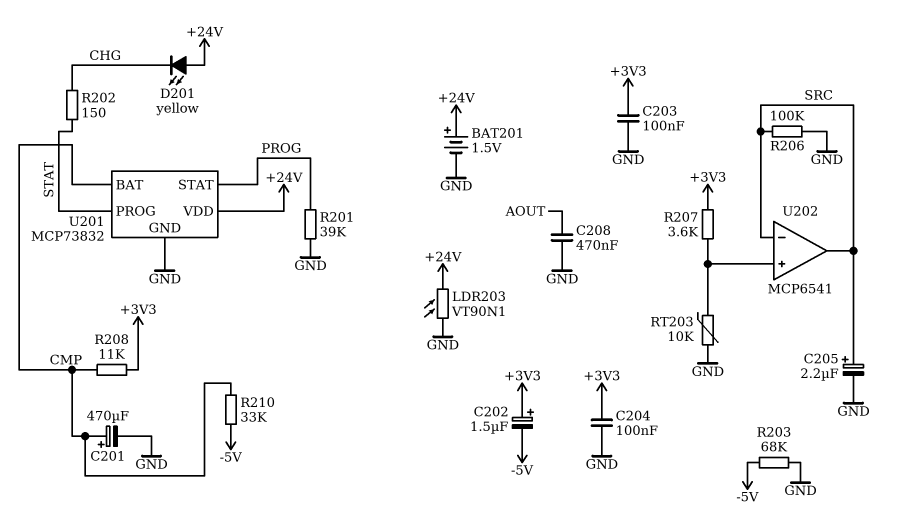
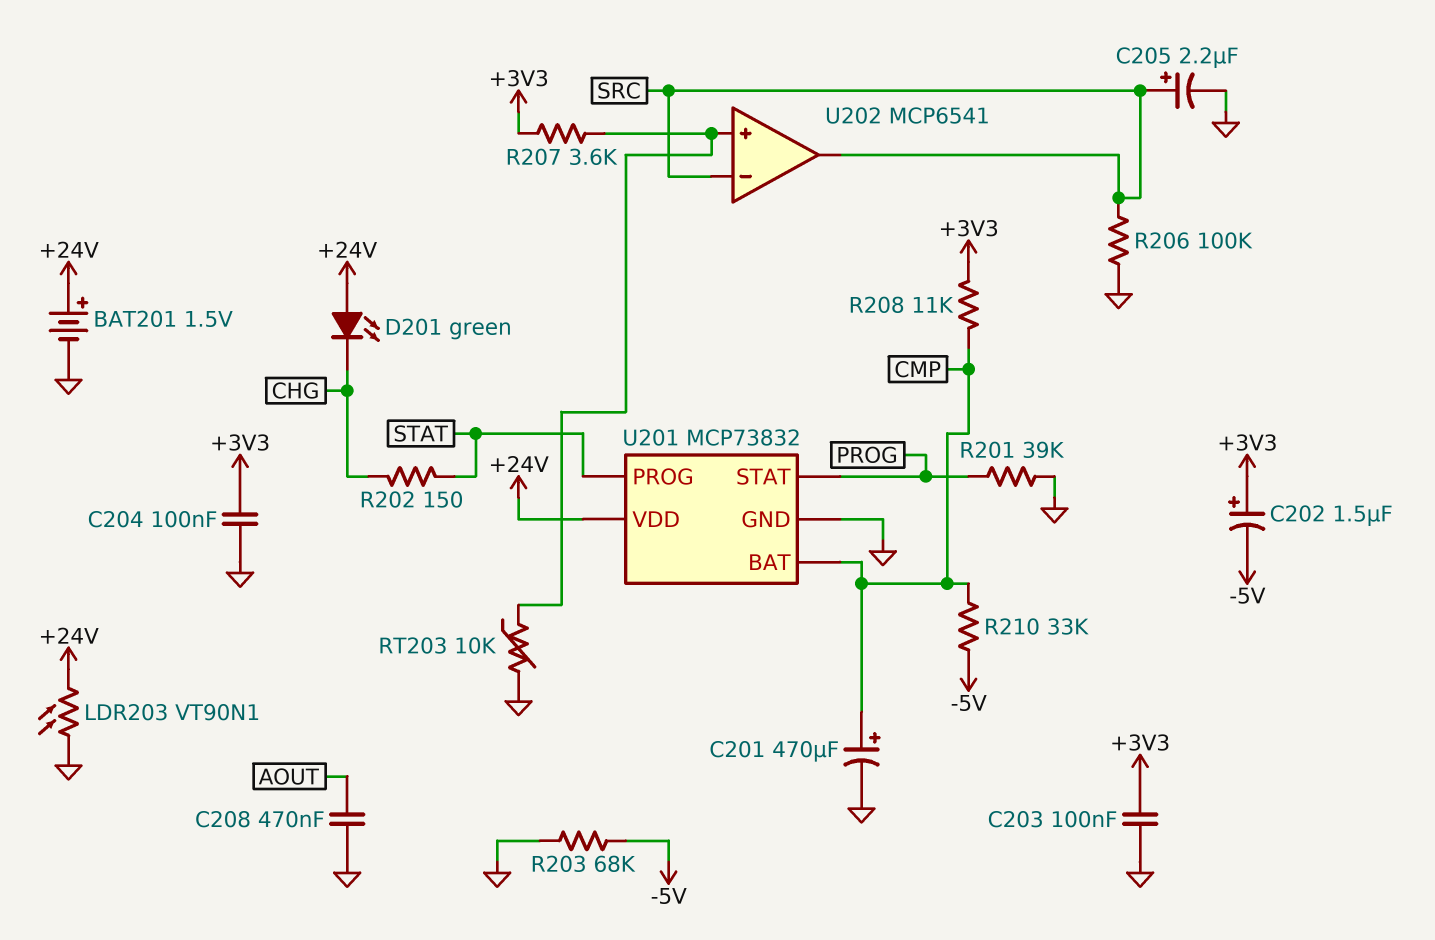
D201: LED yellow (A +24V, K CHG) -> LED green (A +24V, K CHG)

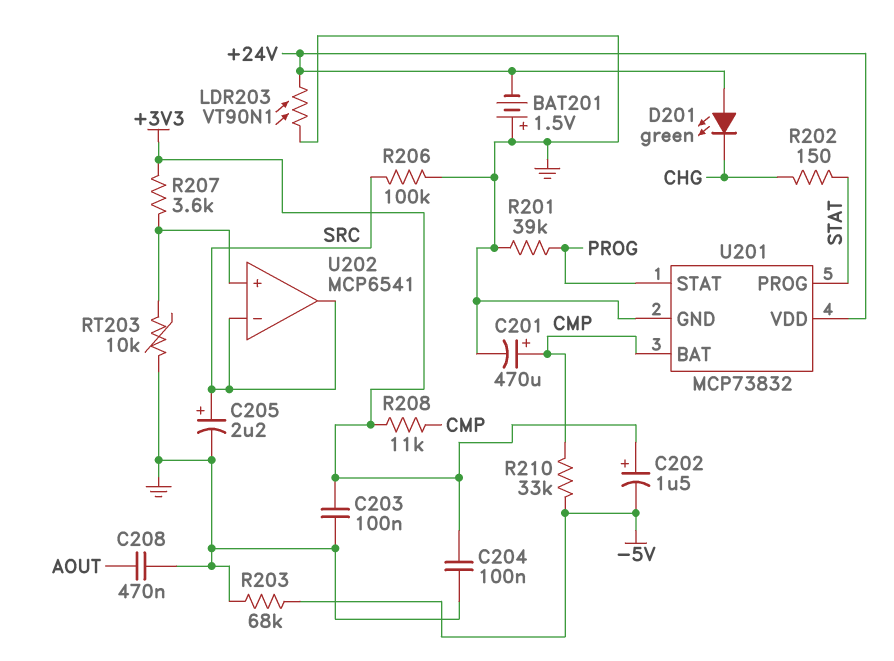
BAT201: 1.5V (plus +24V, minus GND) -> 1.5V (plus GND, minus +24V)

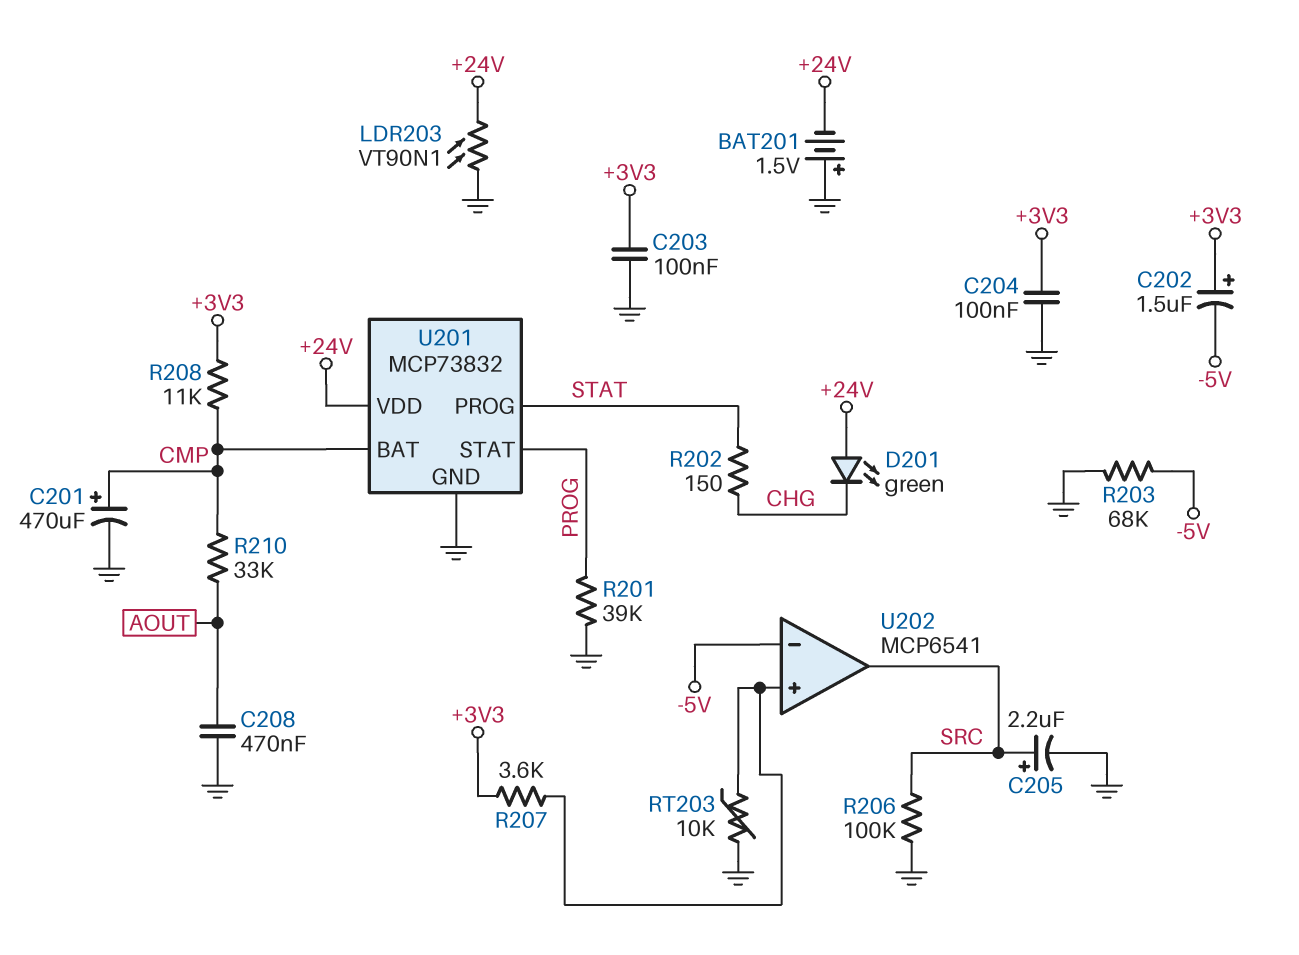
R210: 33k (-5V, CMP) -> 33k (AOUT, CMP)
U202 pin in-: SRC -> -5V

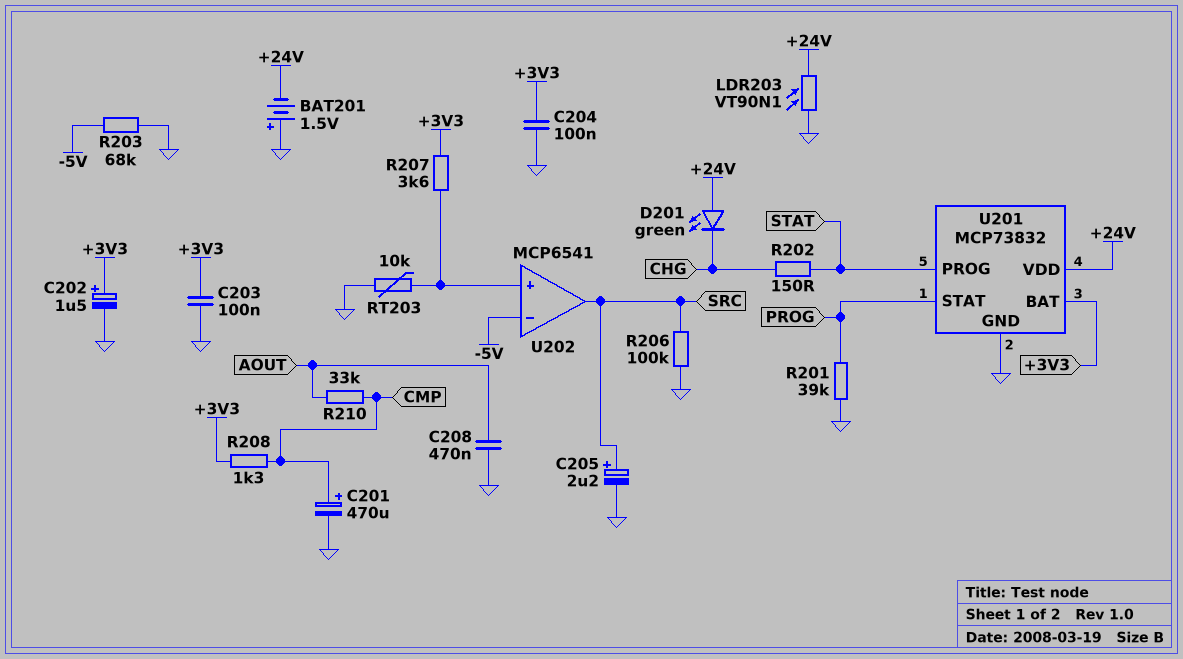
C202: 1.5uF (plus +3V3, minus -5V) -> 1.5uF (plus +3V3, minus GND)
R208: 11k (+3V3, CMP) -> 1.3k (+3V3, CMP)
U201 pin BAT: CMP -> +3V3

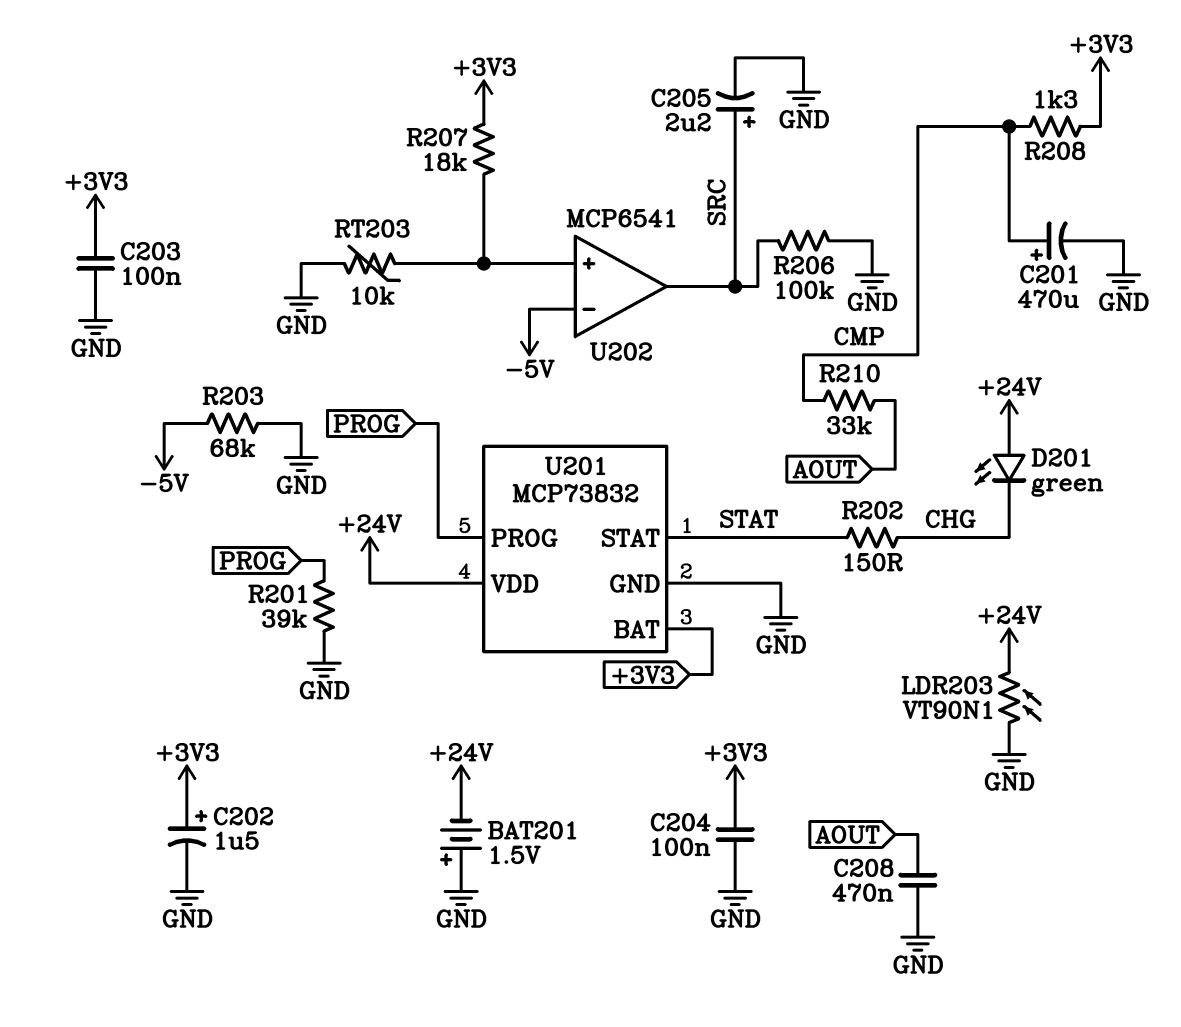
R207: 3.6k (+3V3, U202/in+) -> 18k (+3V3, U202/in+)
U201 pin PROG: STAT -> PROG
U201 pin STAT: PROG -> STAT

